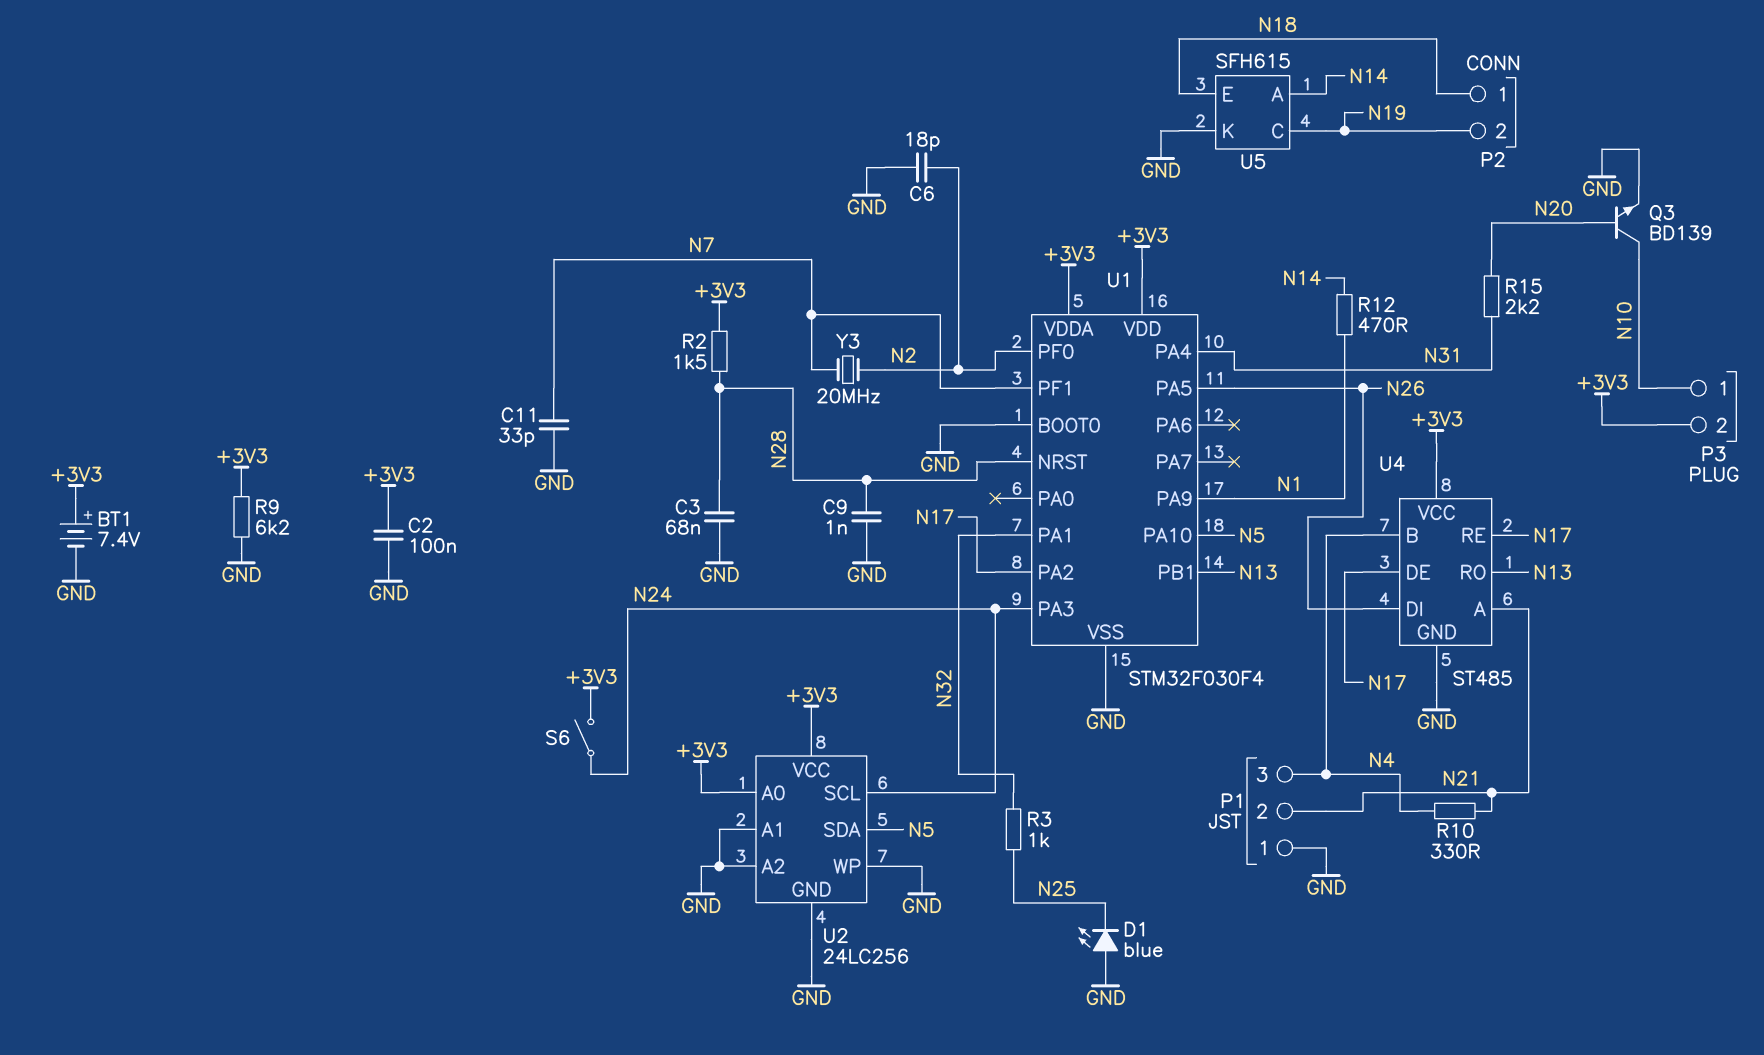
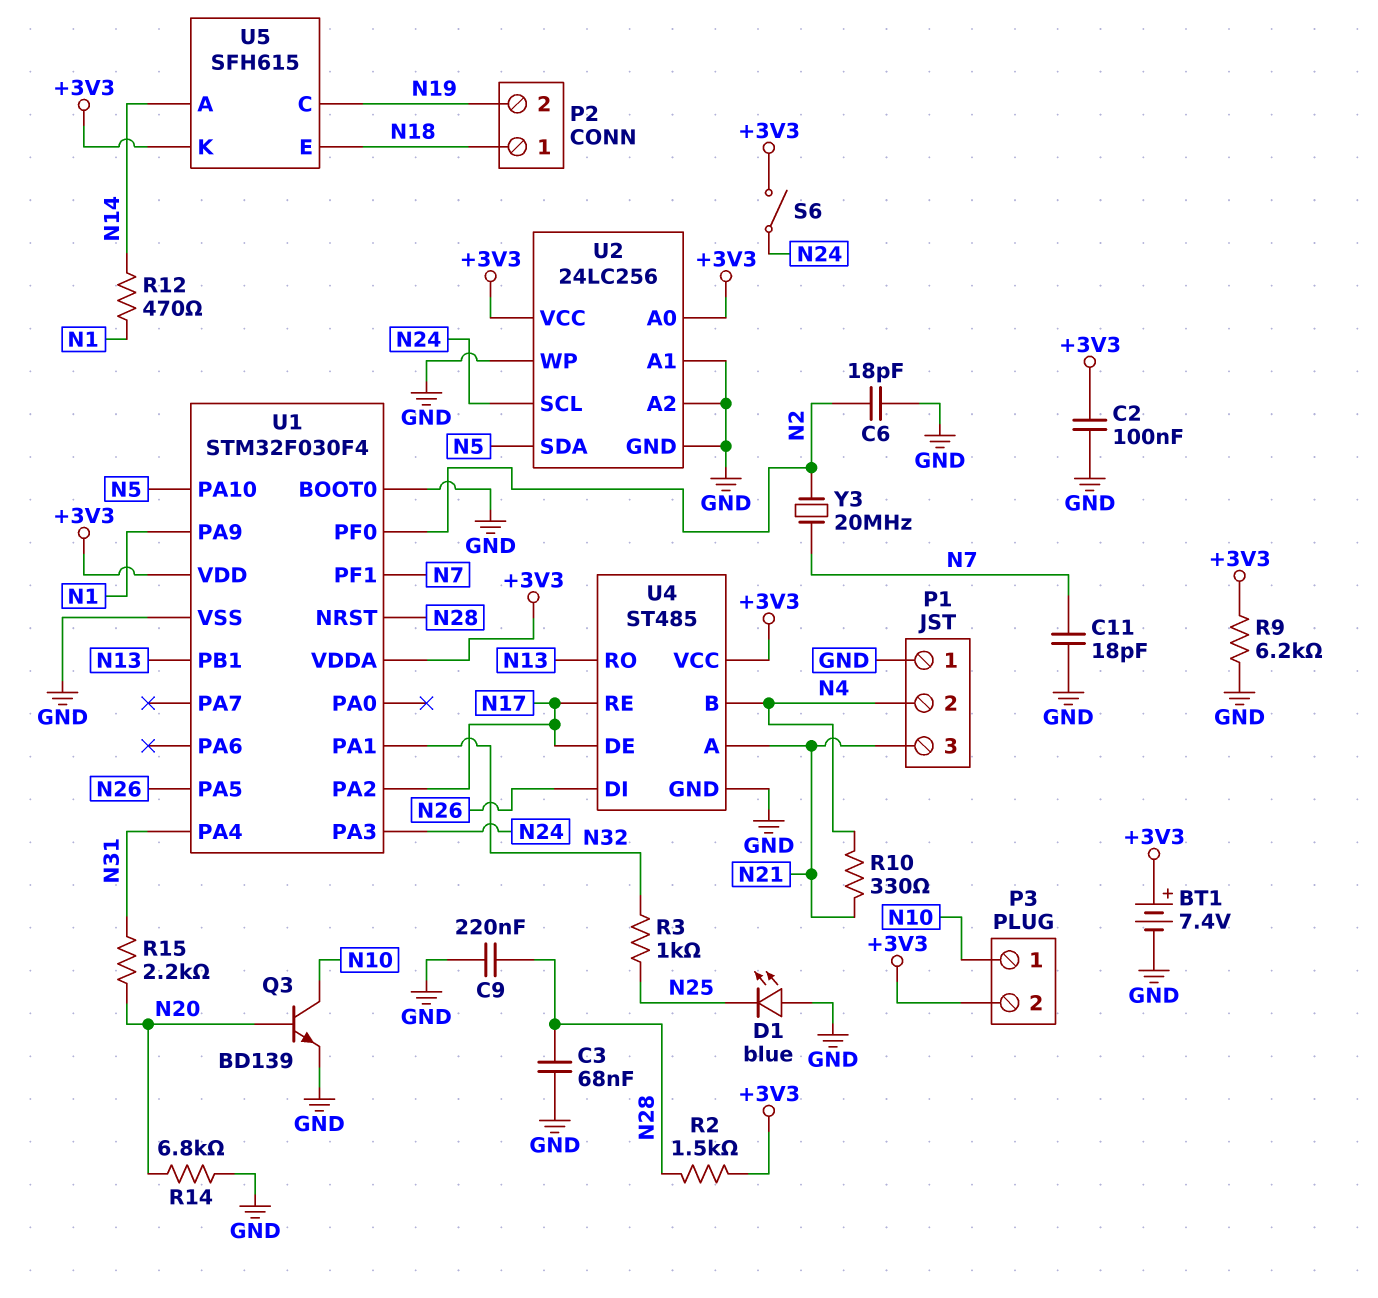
C9: 1nF (GND, N28) -> 220nF (GND, N28)
C11: 33pF (GND, N7) -> 18pF (GND, N7)
P1 pin 2: N21 -> N4
P1 pin 3: N4 -> N21
R14: none -> 6.8k (GND, N20)
U5 pin K: GND -> +3V3

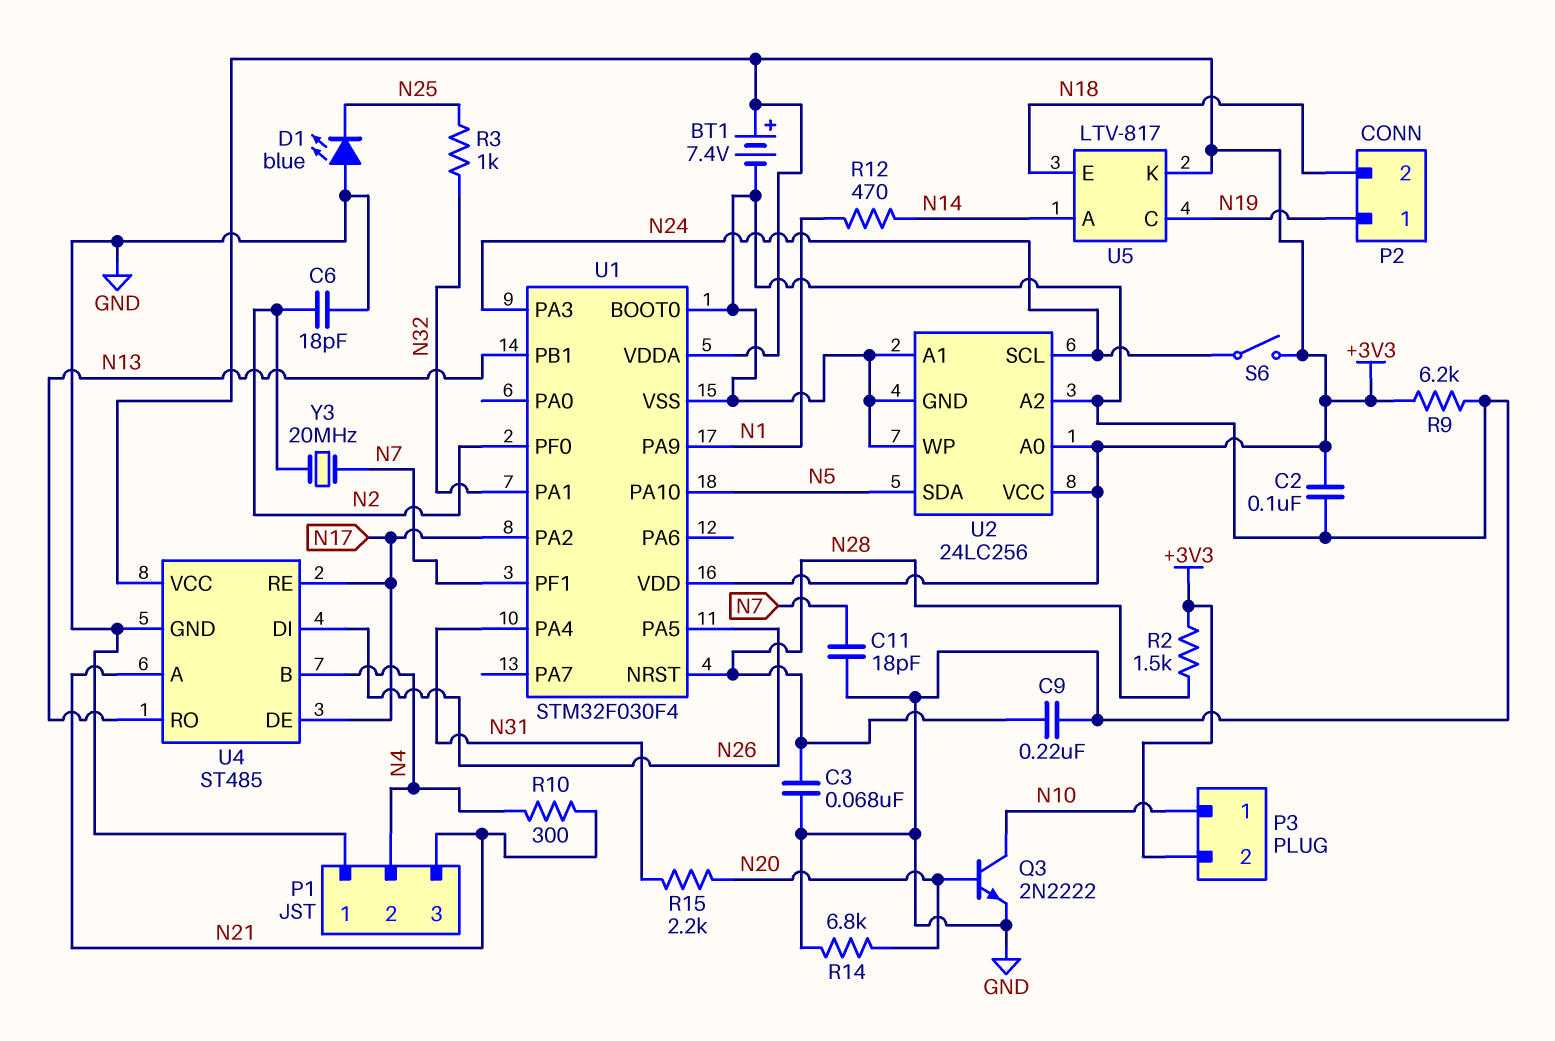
P2 pin 1: N18 -> N19
P2 pin 2: N19 -> N18
Q3: NPN BD139 (B N20, C N10, E GND) -> NPN 2N2222 (B N20, C N10, E GND)
R10: 330 (N4, N21) -> 300 (N4, N21)
U5: SFH615 -> LTV-817

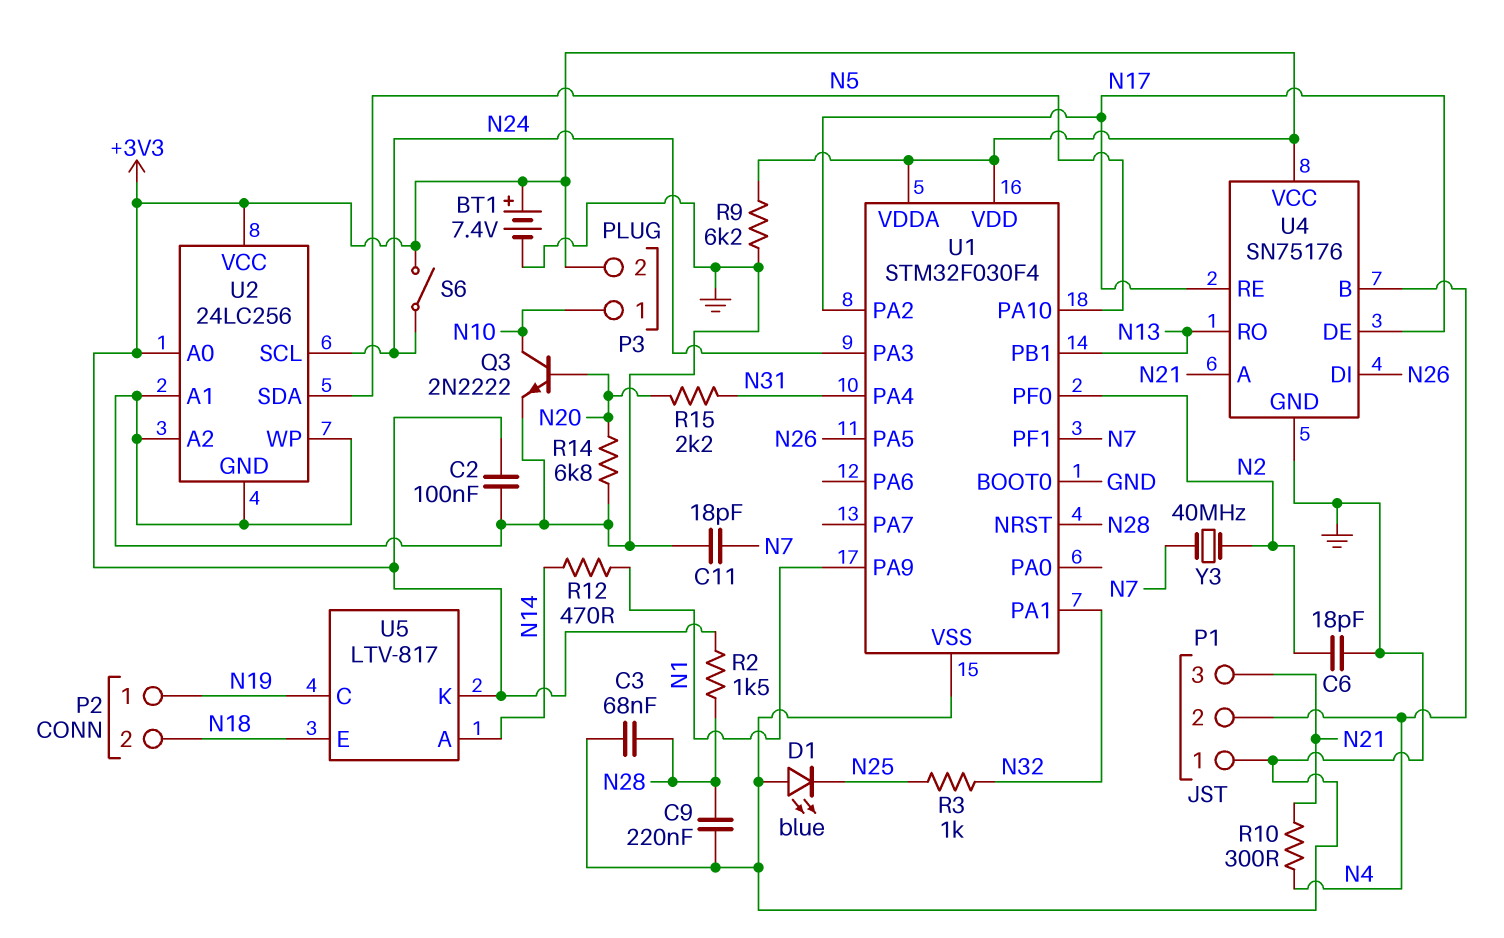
U4: ST485 -> SN75176
Y3: 20MHz (N2, N7) -> 40MHz (N2, N7)

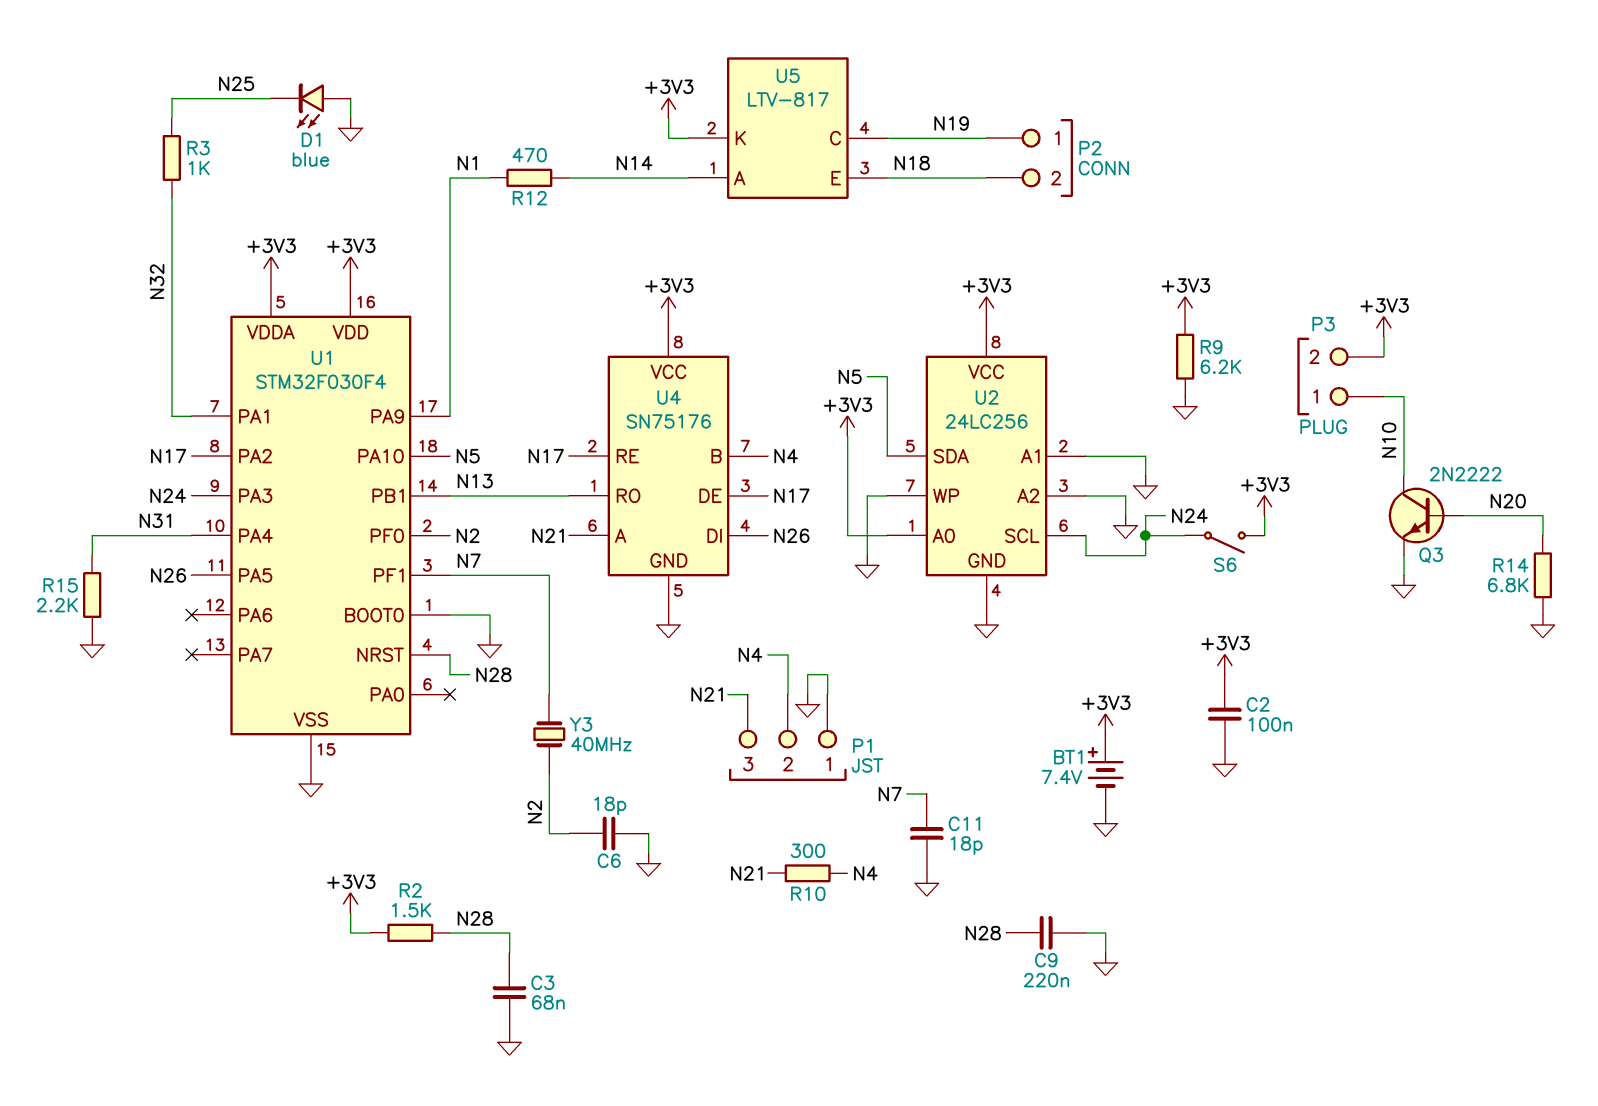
R15: 2.2k (N20, N31) -> 2.2k (GND, N31)

